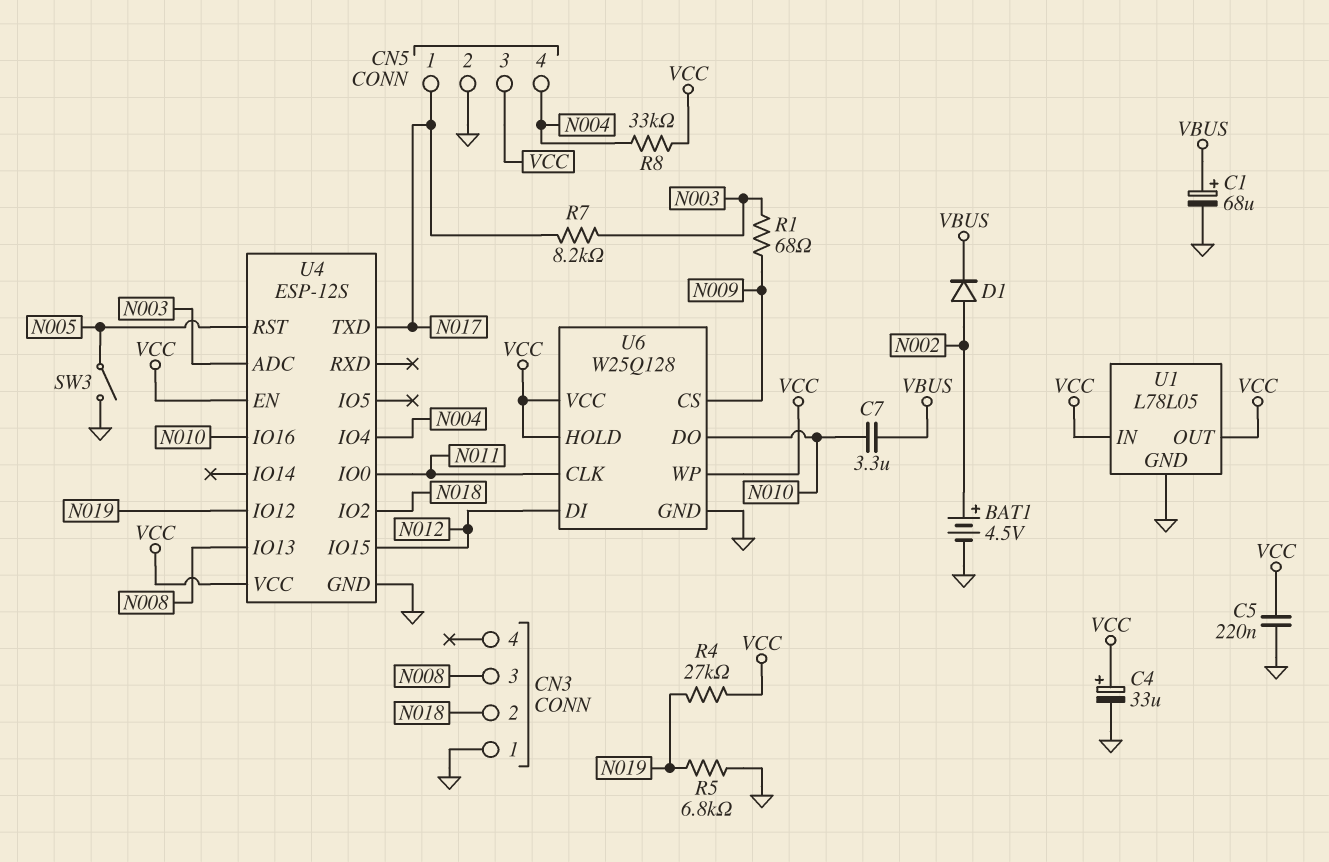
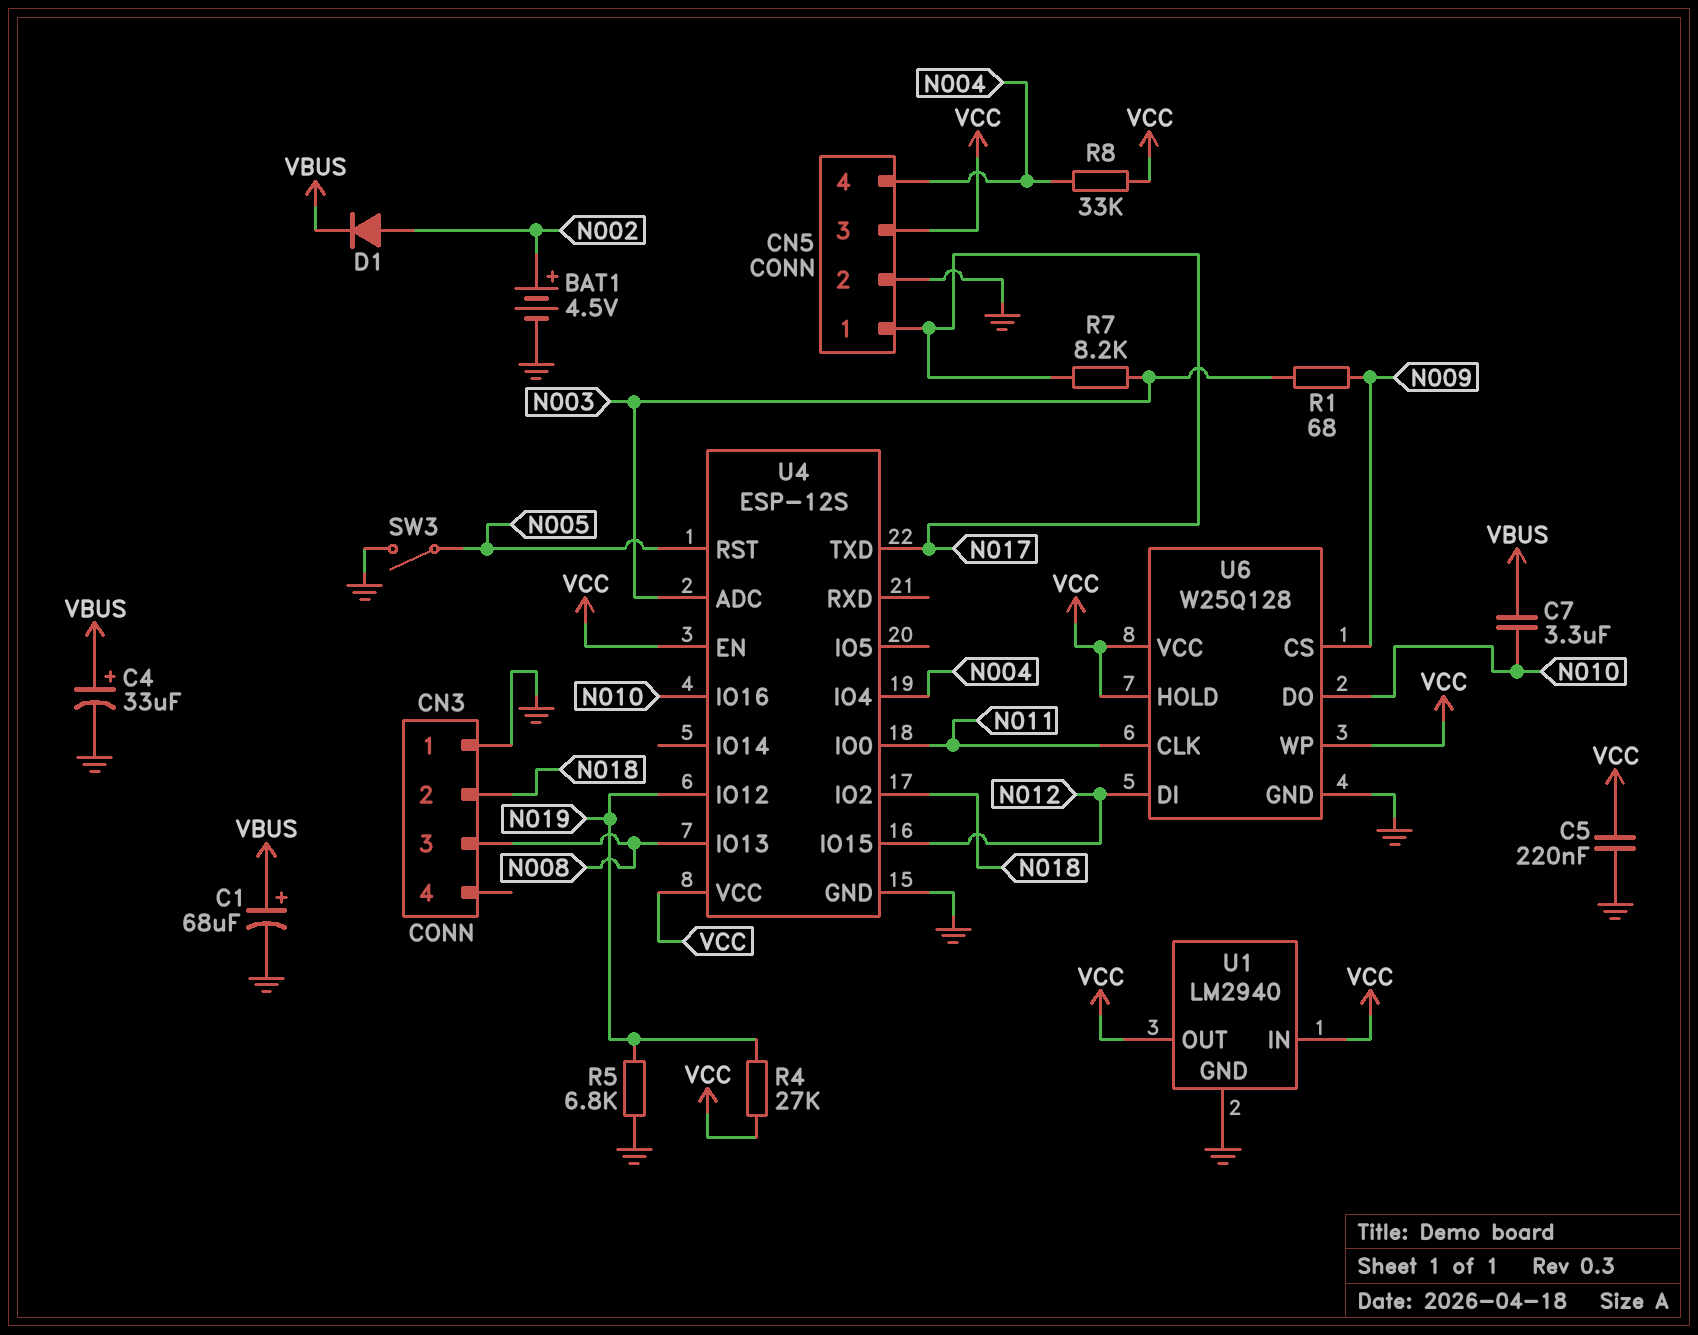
C4: 33uF (plus VCC, minus GND) -> 33uF (plus VBUS, minus GND)
U1: L78L05 -> LM2940

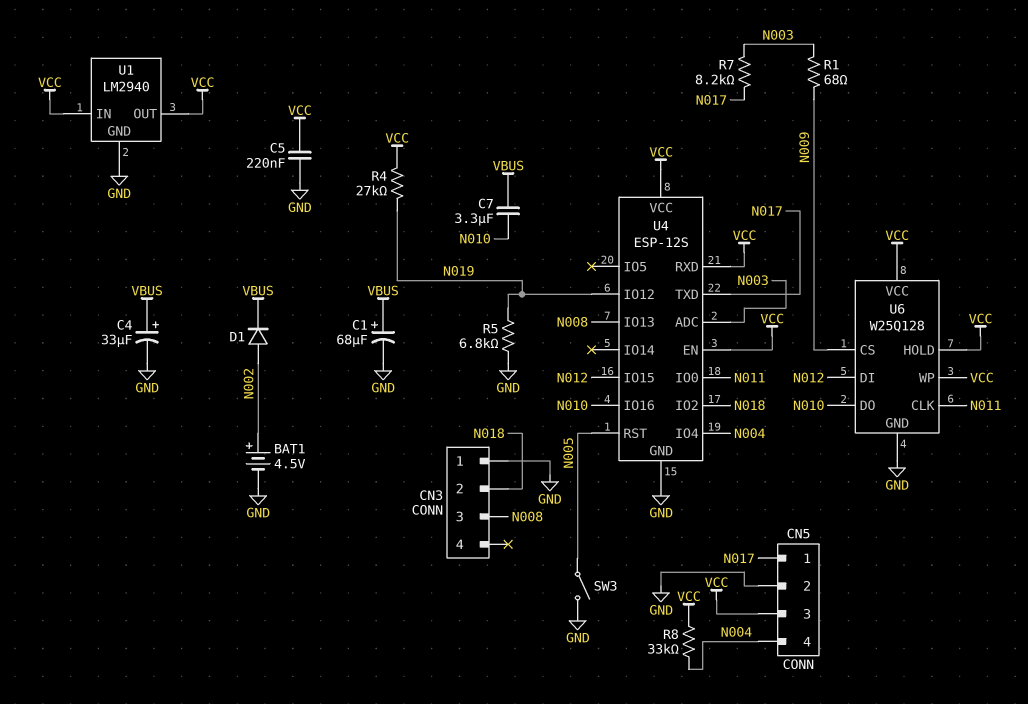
U4 pin RXD: none -> VCC

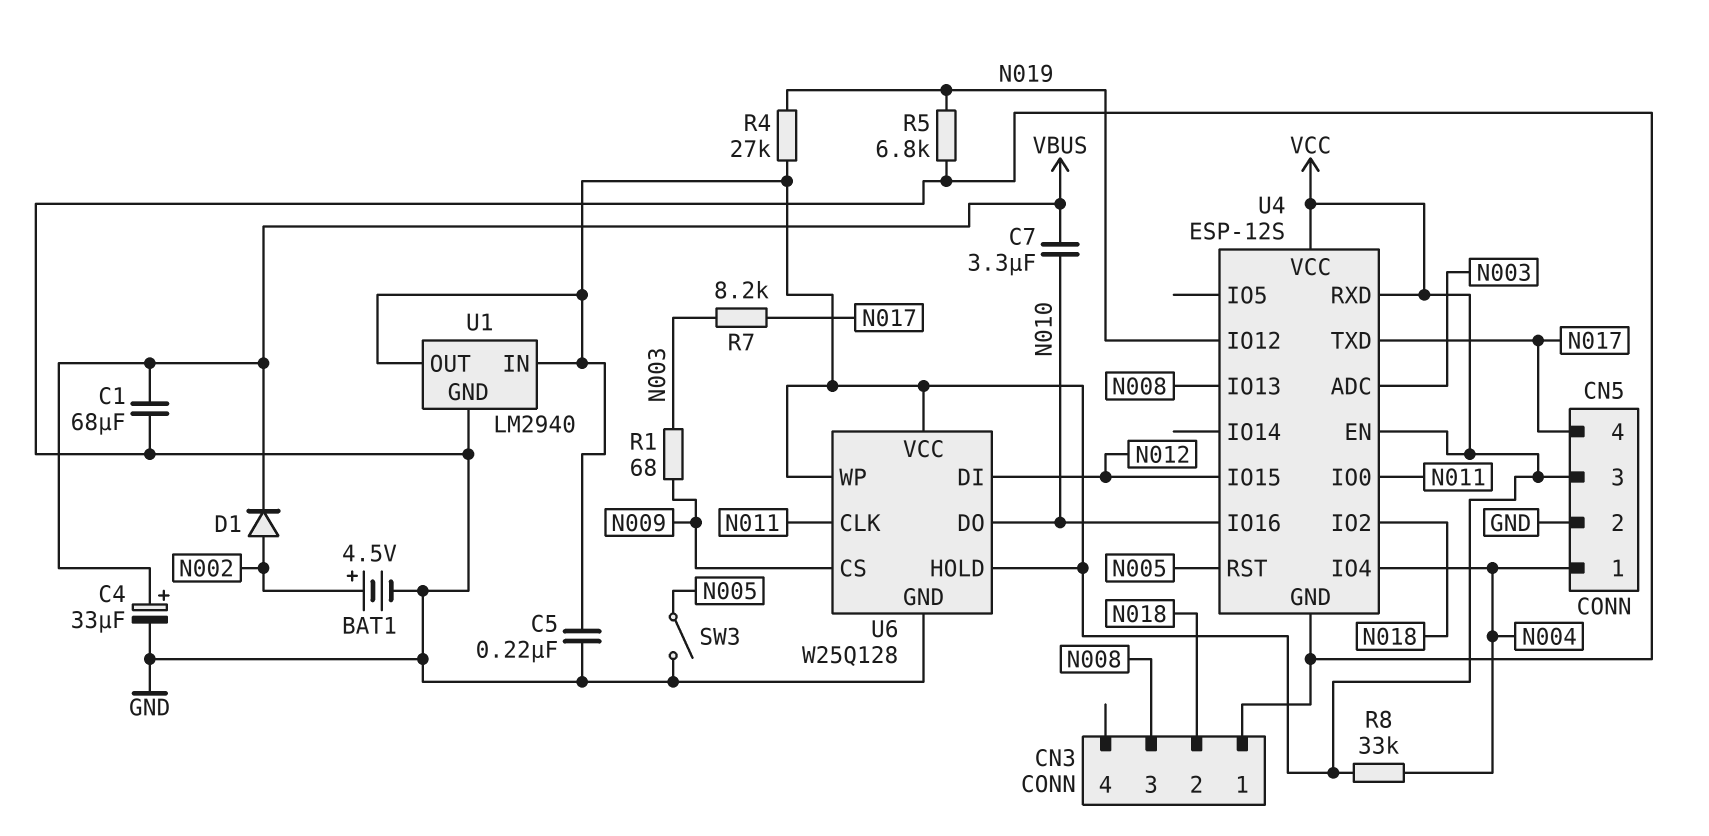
C1: 68uF (plus VBUS, minus GND) -> 68uF (GND, VBUS)
CN5 pin 1: N017 -> N004
CN5 pin 4: N004 -> N017

